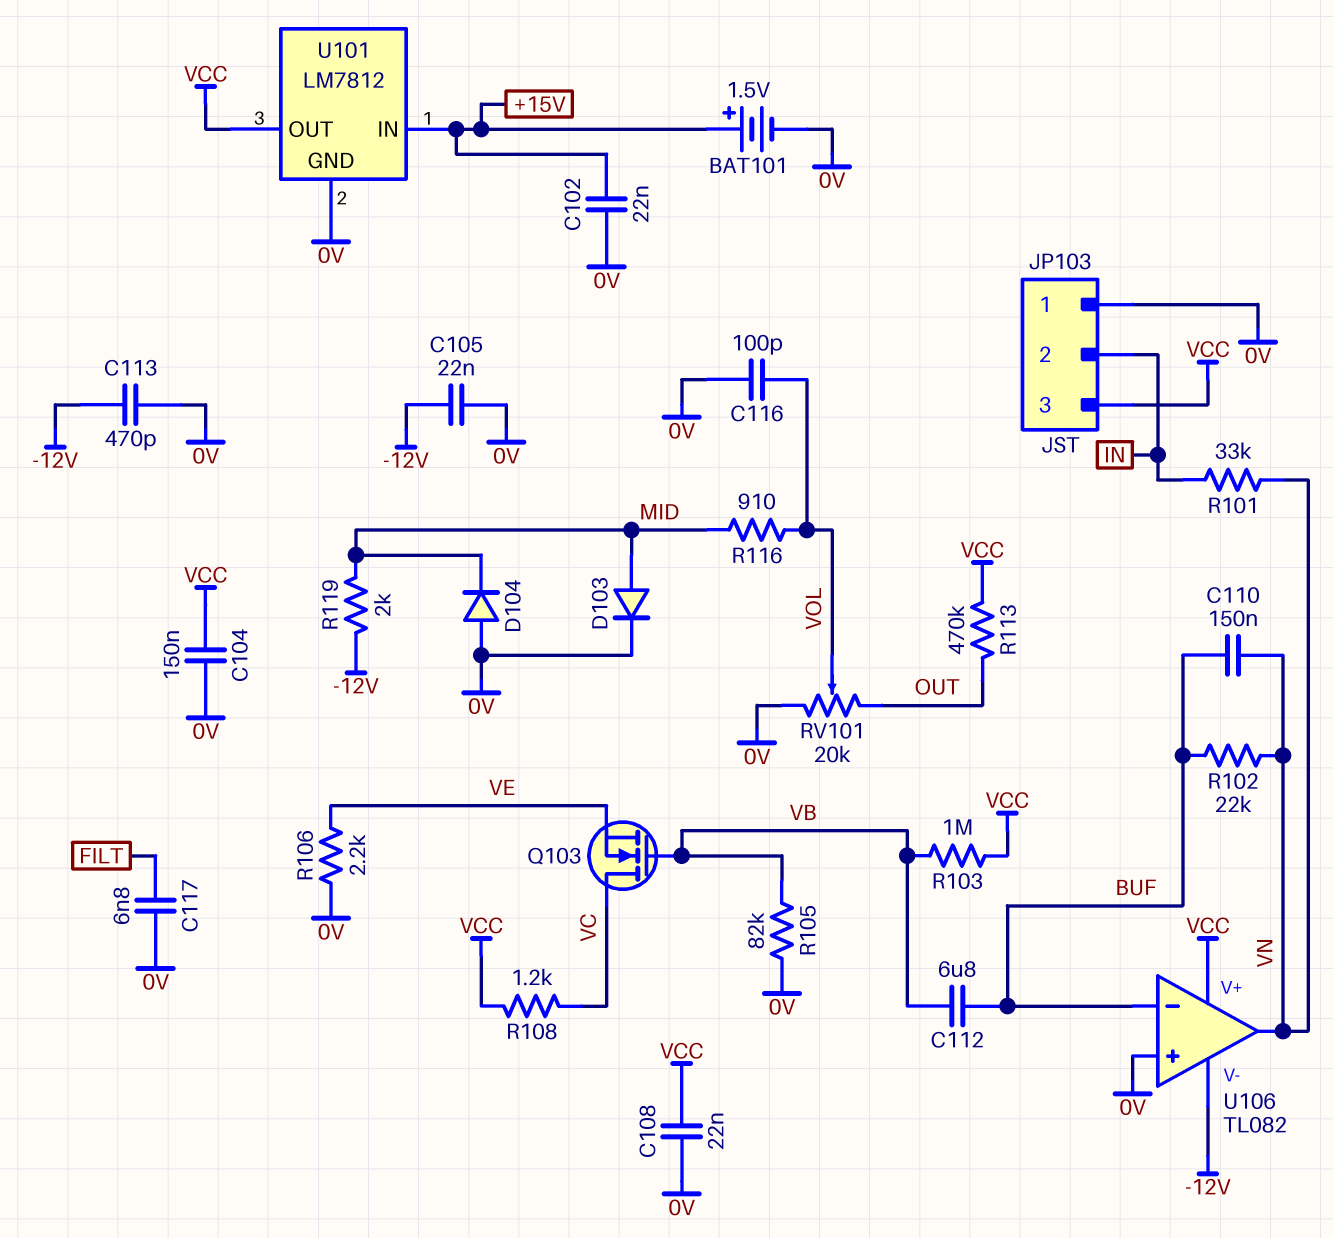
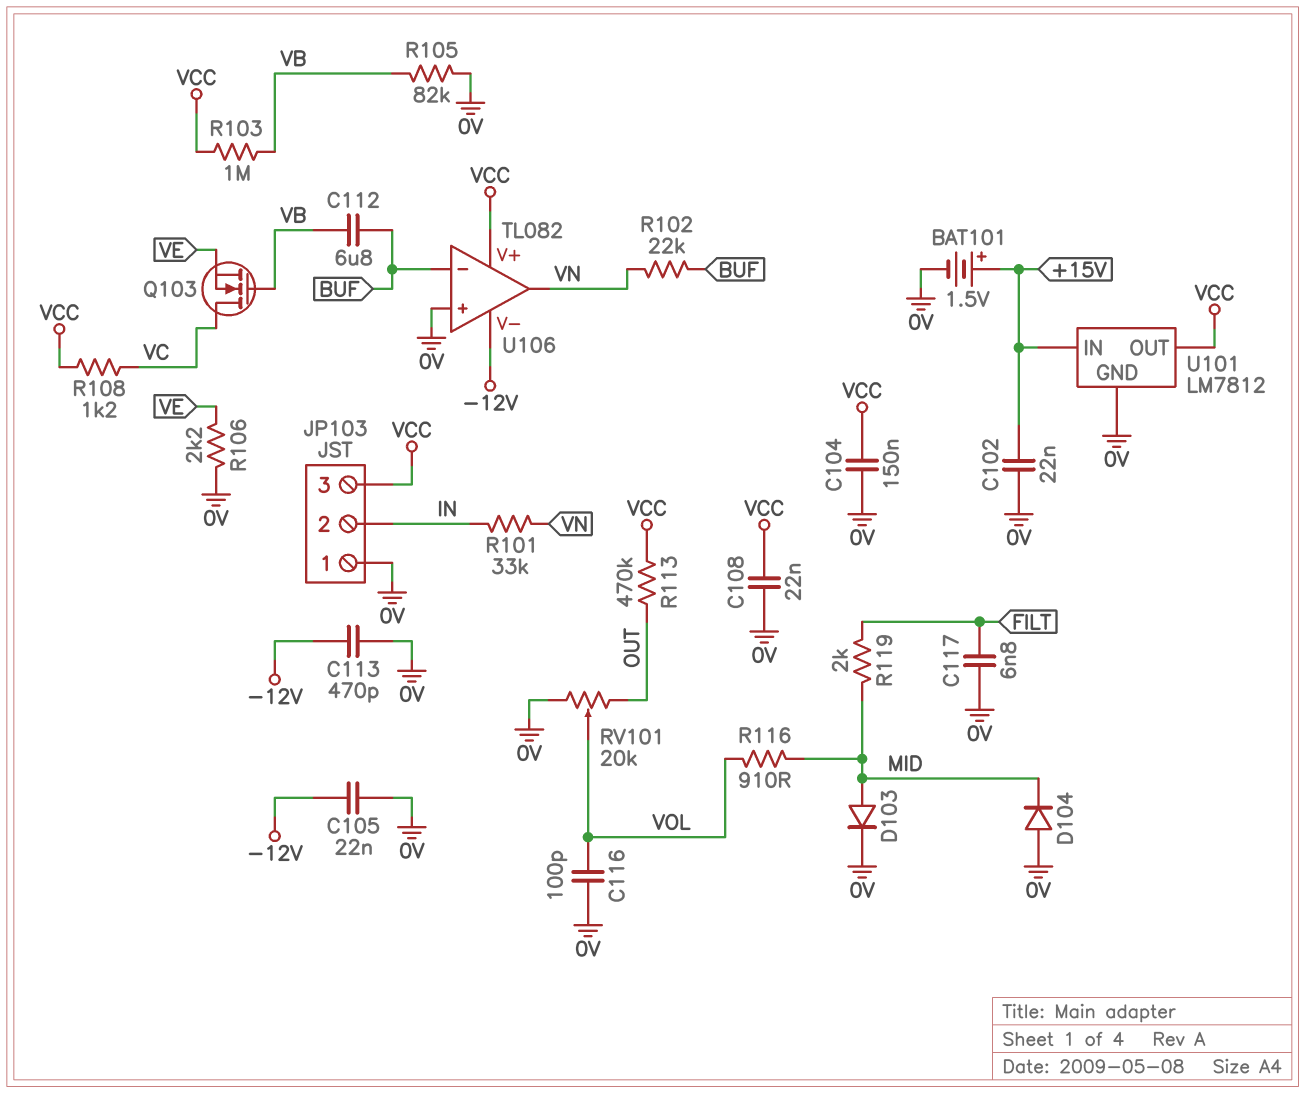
C110: 150nF (BUF, VN) -> none
R119: 2k (-12V, MID) -> 2k (FILT, MID)

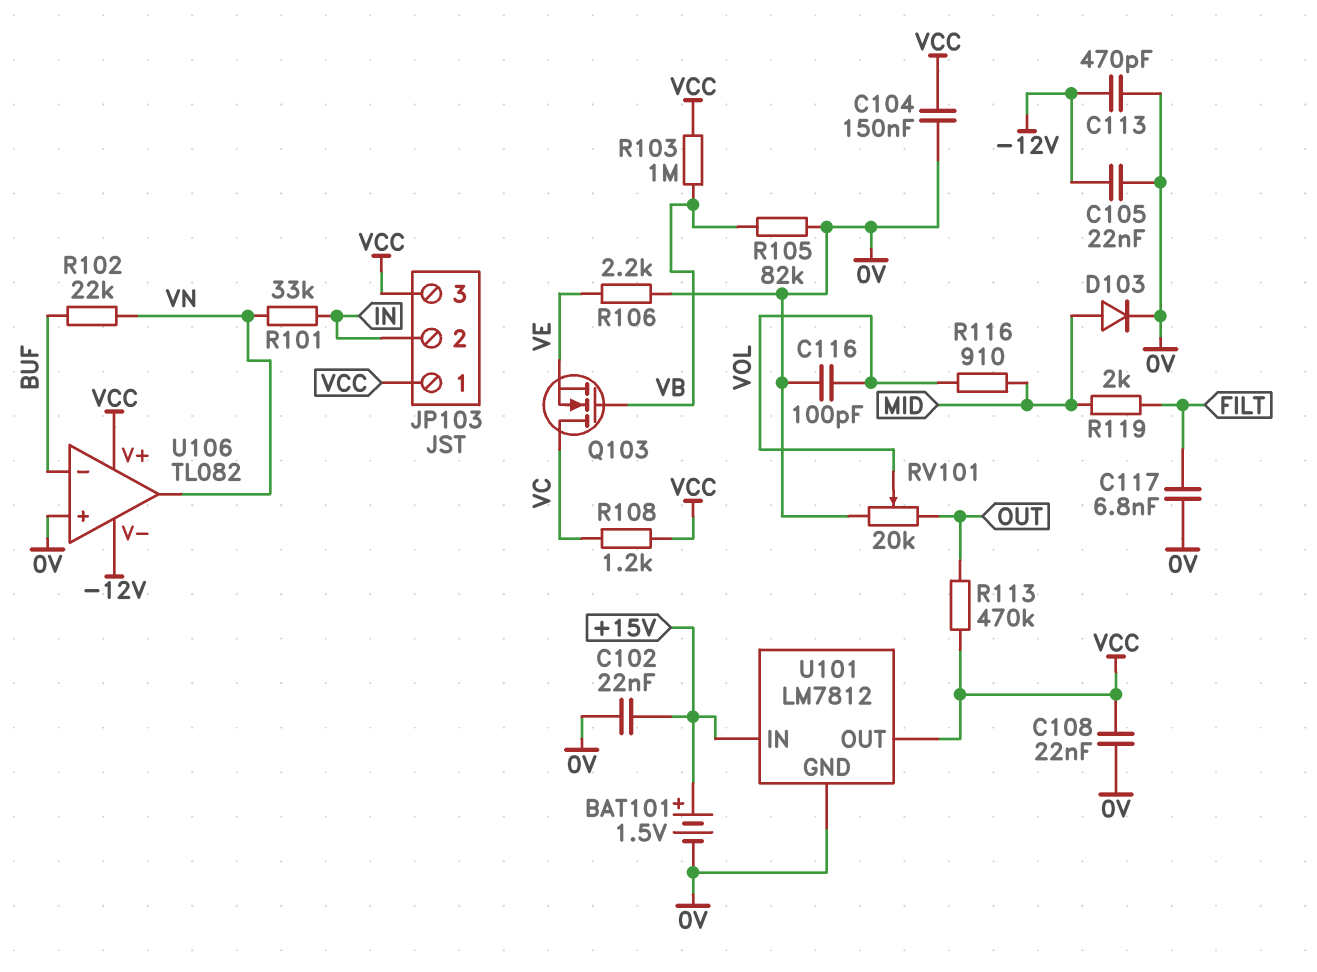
C112: 6.8uF (BUF, VB) -> none
D104: diode (A 0V, K MID) -> none
JP103 pin 1: 0V -> VCC

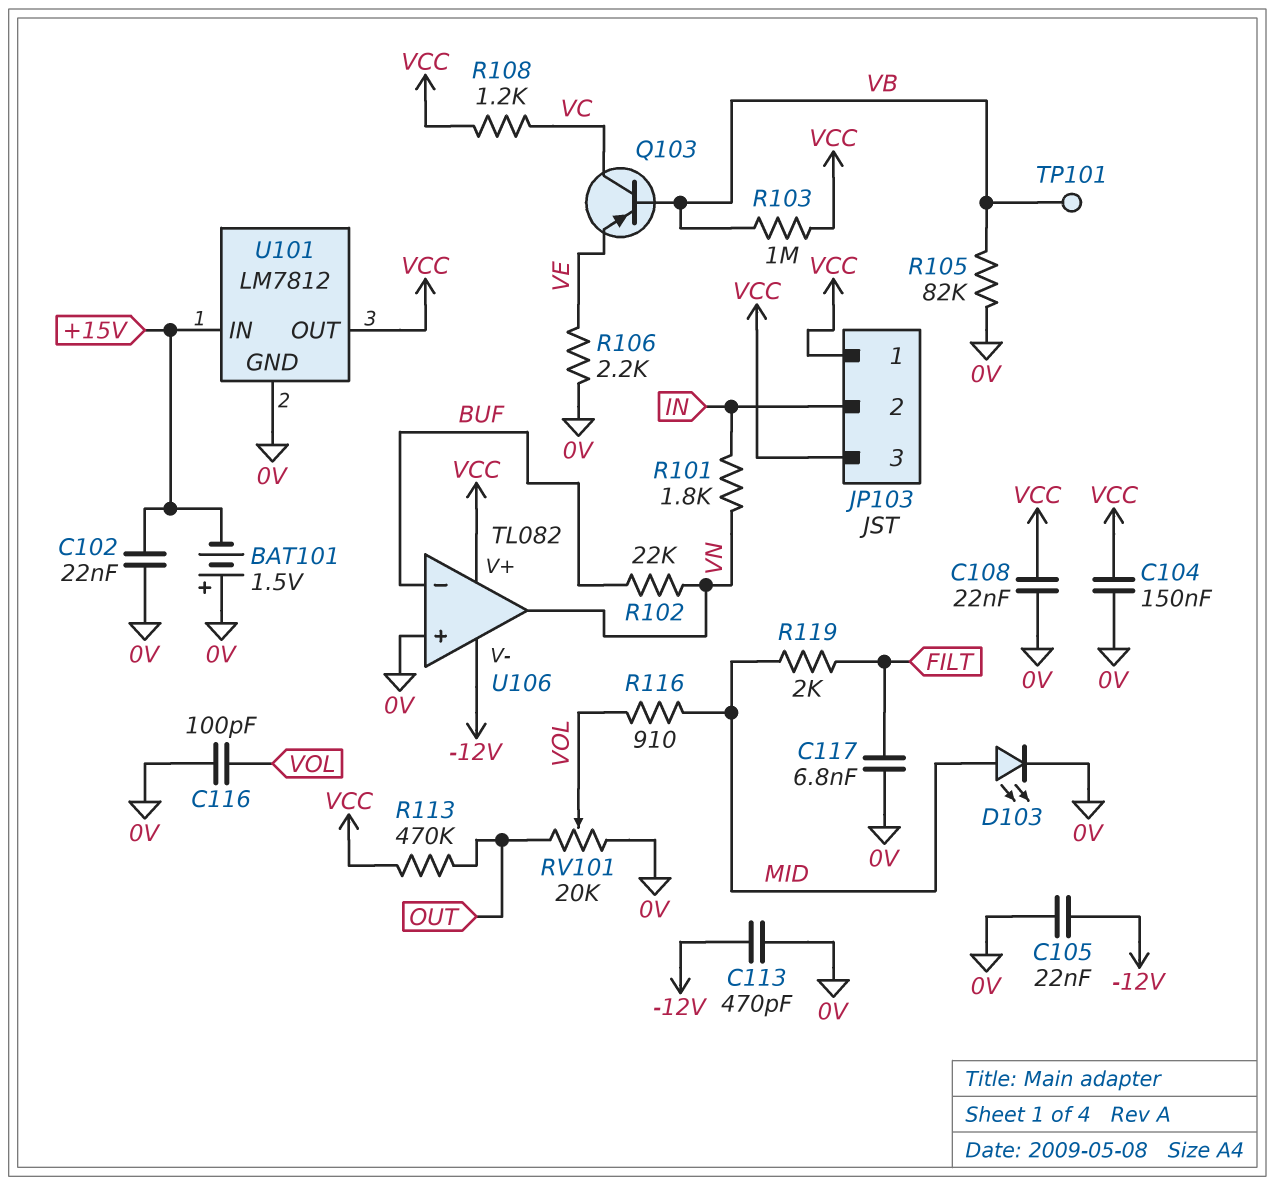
BAT101: 1.5V (plus +15V, minus 0V) -> 1.5V (plus 0V, minus +15V)
D103: diode (A MID, K 0V) -> LED (A MID, K 0V)
Q103: NMOS (G VB, D VC, S VE) -> PNP (B VB, C VC, E VE)
R101: 33k (IN, VN) -> 1.8k (IN, VN)
TP101: none -> test point (VB)

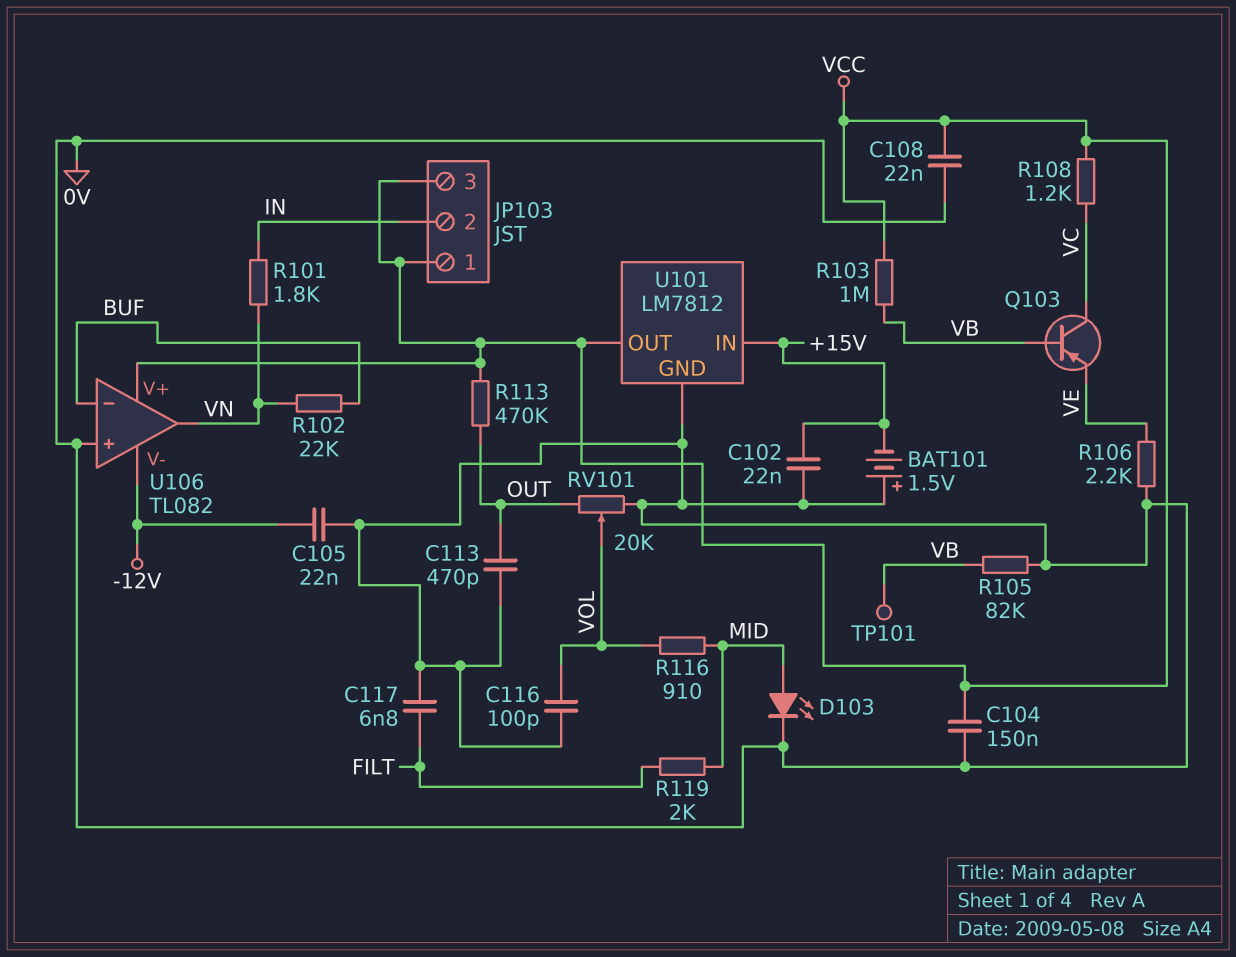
C113: 470pF (-12V, 0V) -> 470pF (0V, OUT)

